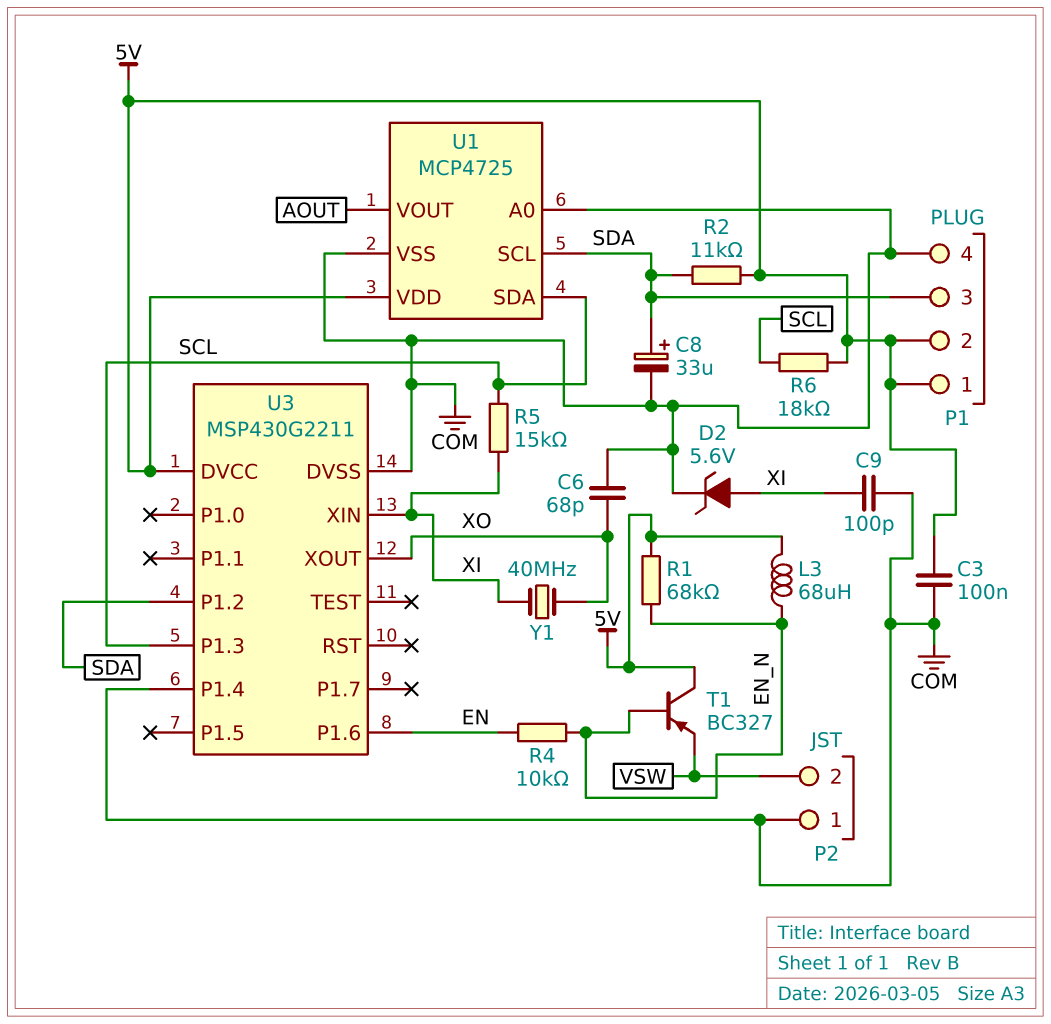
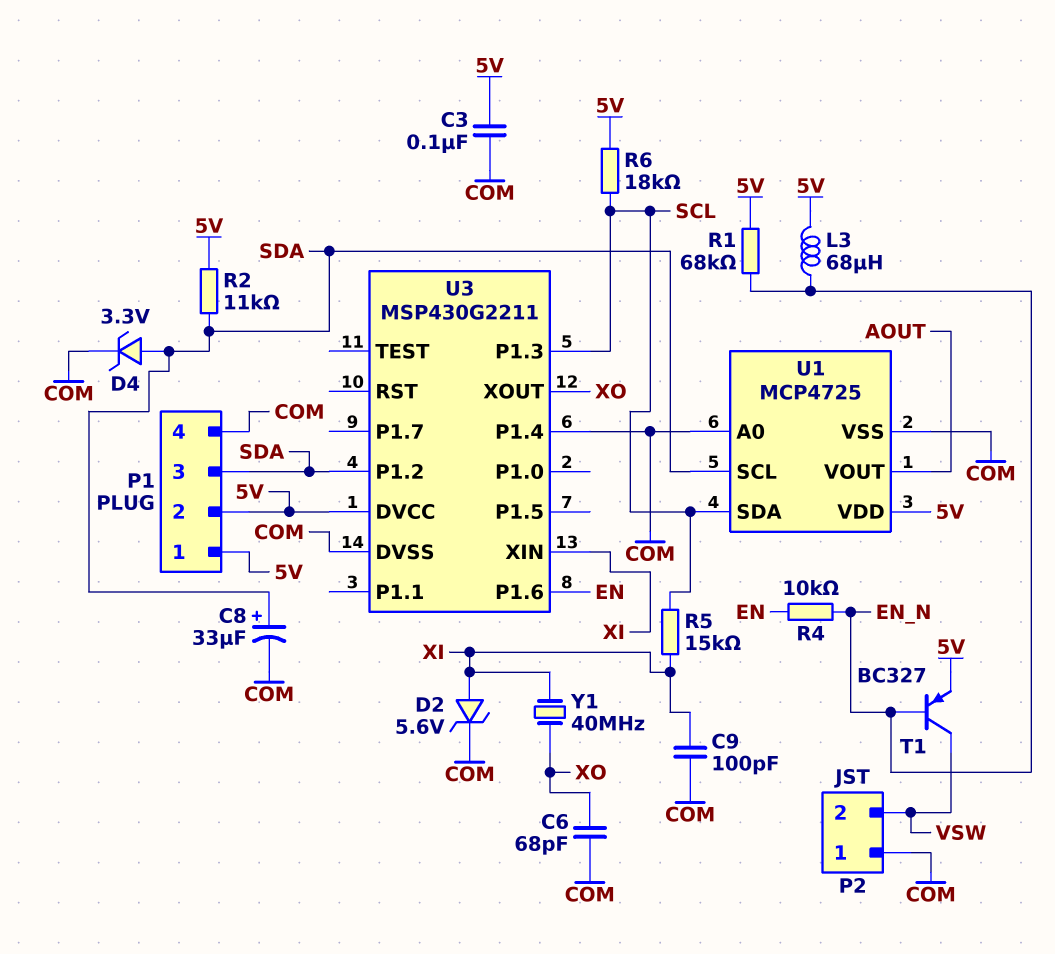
D4: none -> zener 3.3V (A SDA, K COM)
T1: PNP BC327 (B EN_N, C 5V, E VSW) -> PNP BC327 (B EN_N, C VSW, E 5V)

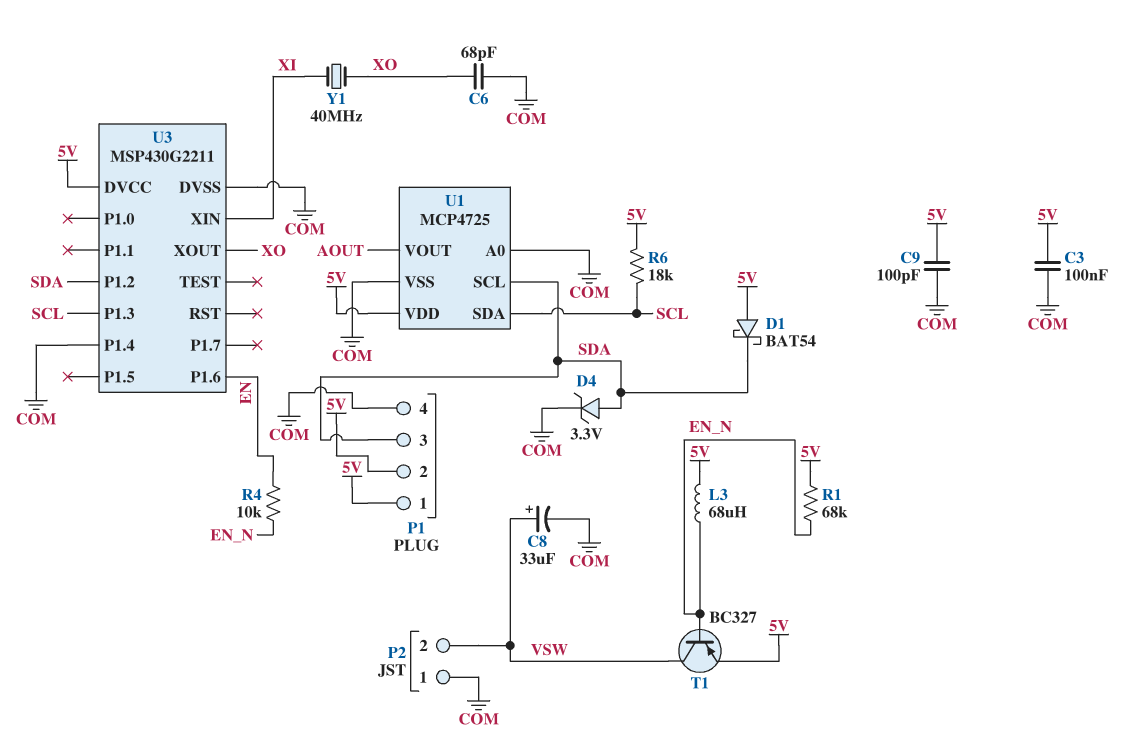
C8: 33uF (plus SDA, minus COM) -> 33uF (plus VSW, minus COM)
C9: 100pF (COM, XI) -> 100pF (5V, COM)
D1: none -> schottky BAT54 (A 5V, K SDA)
D2: zener 5.6V (A XI, K COM) -> none
R2: 11k (5V, SDA) -> none
R5: 15k (SCL, XI) -> none

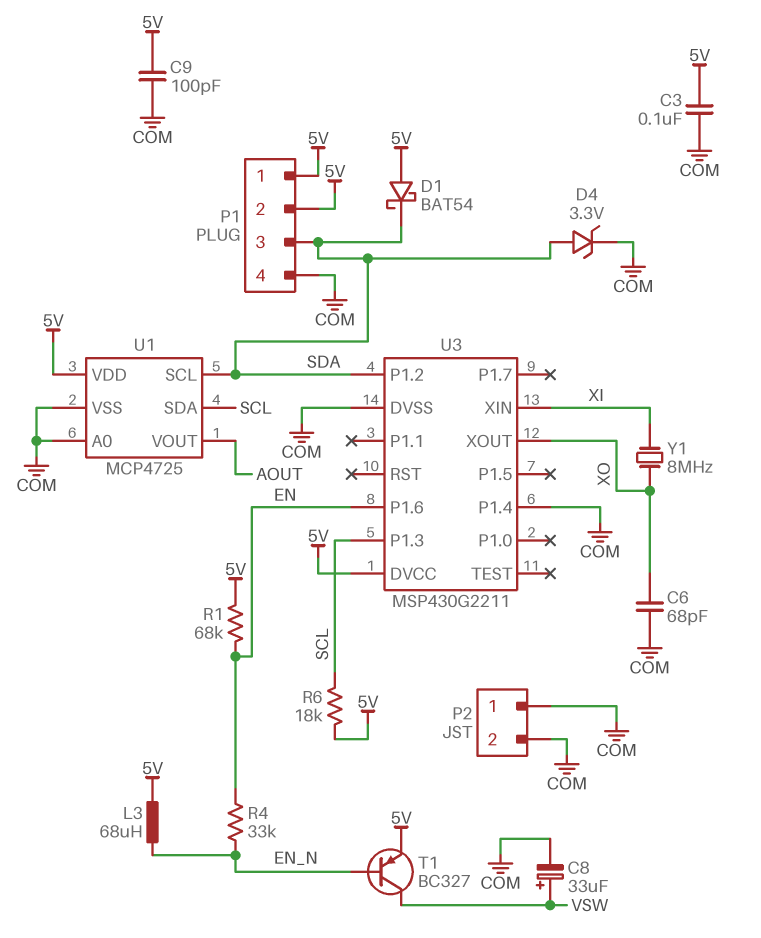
P2 pin 2: VSW -> COM
R1: 68k (5V, EN_N) -> 68k (5V, EN)
R4: 10k (EN, EN_N) -> 33k (EN, EN_N)
Y1: 40MHz (XI, XO) -> 8MHz (XI, XO)

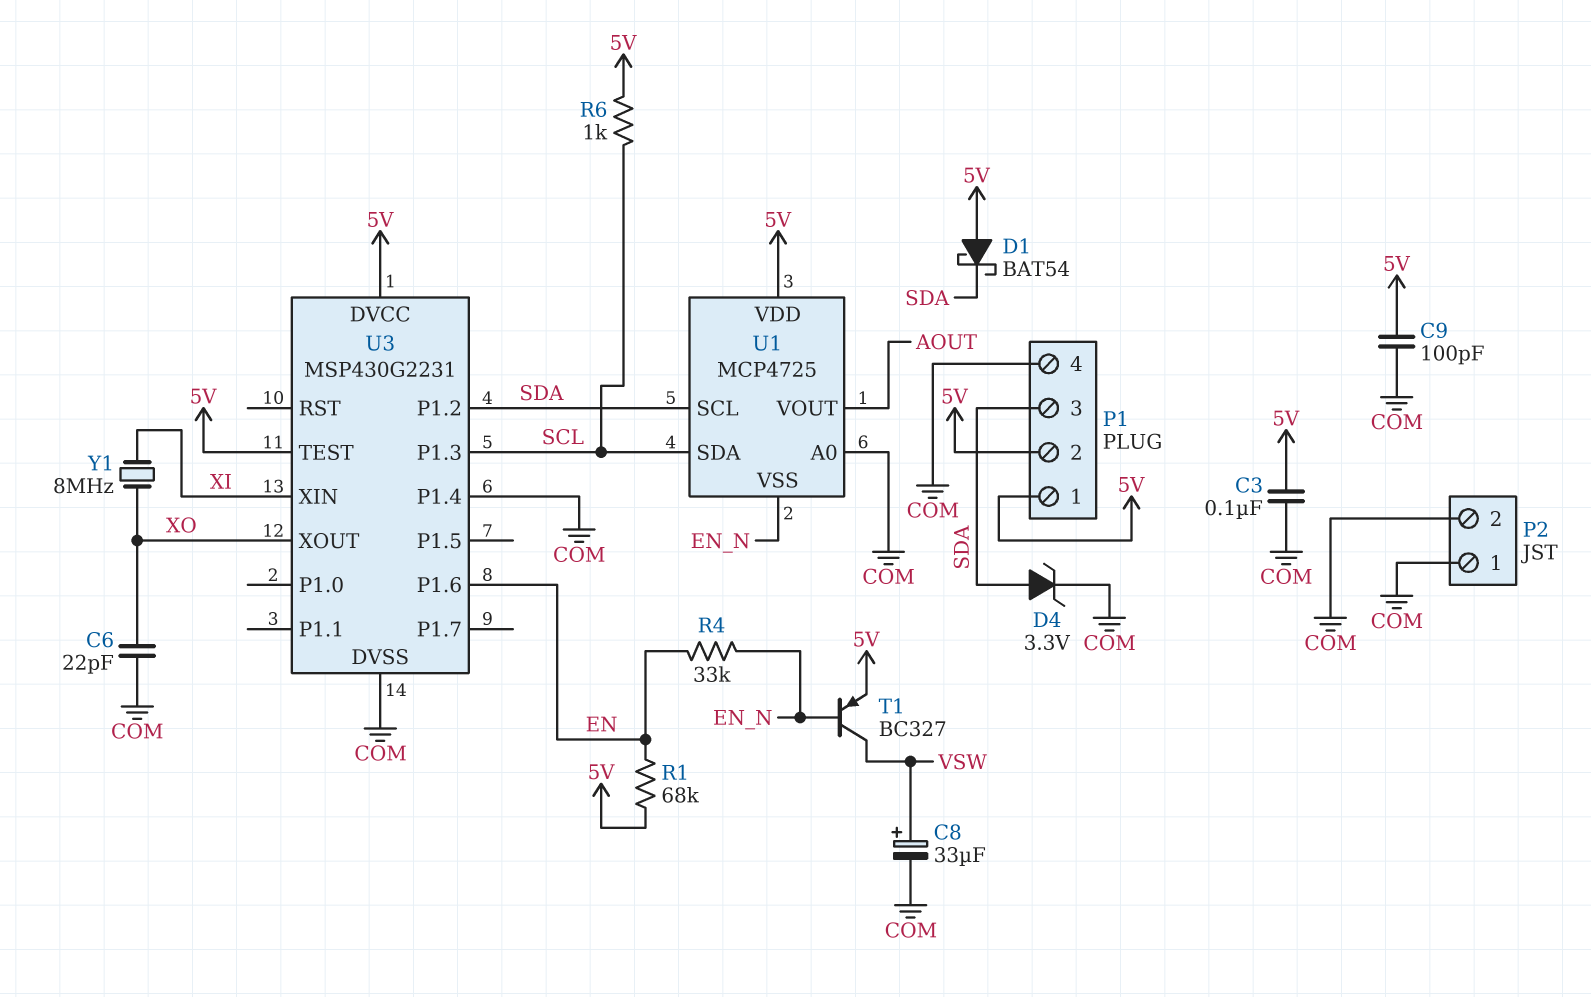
C6: 68pF (COM, XO) -> 22pF (COM, XO)
L3: 68uH (5V, EN_N) -> none
R6: 18k (5V, SCL) -> 1k (5V, SCL)
U1 pin VSS: COM -> EN_N
U3: MSP430G2211 -> MSP430G2231
U3 pin TEST: none -> 5V

